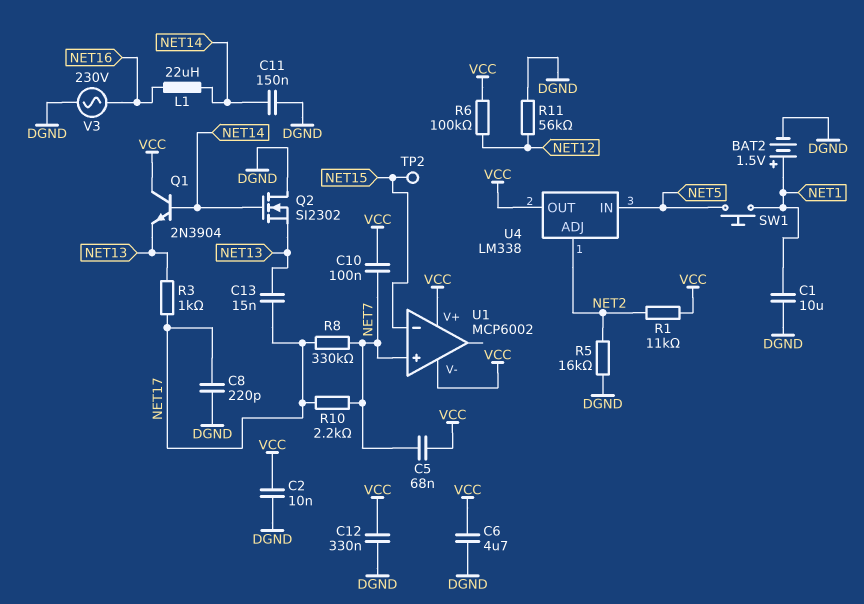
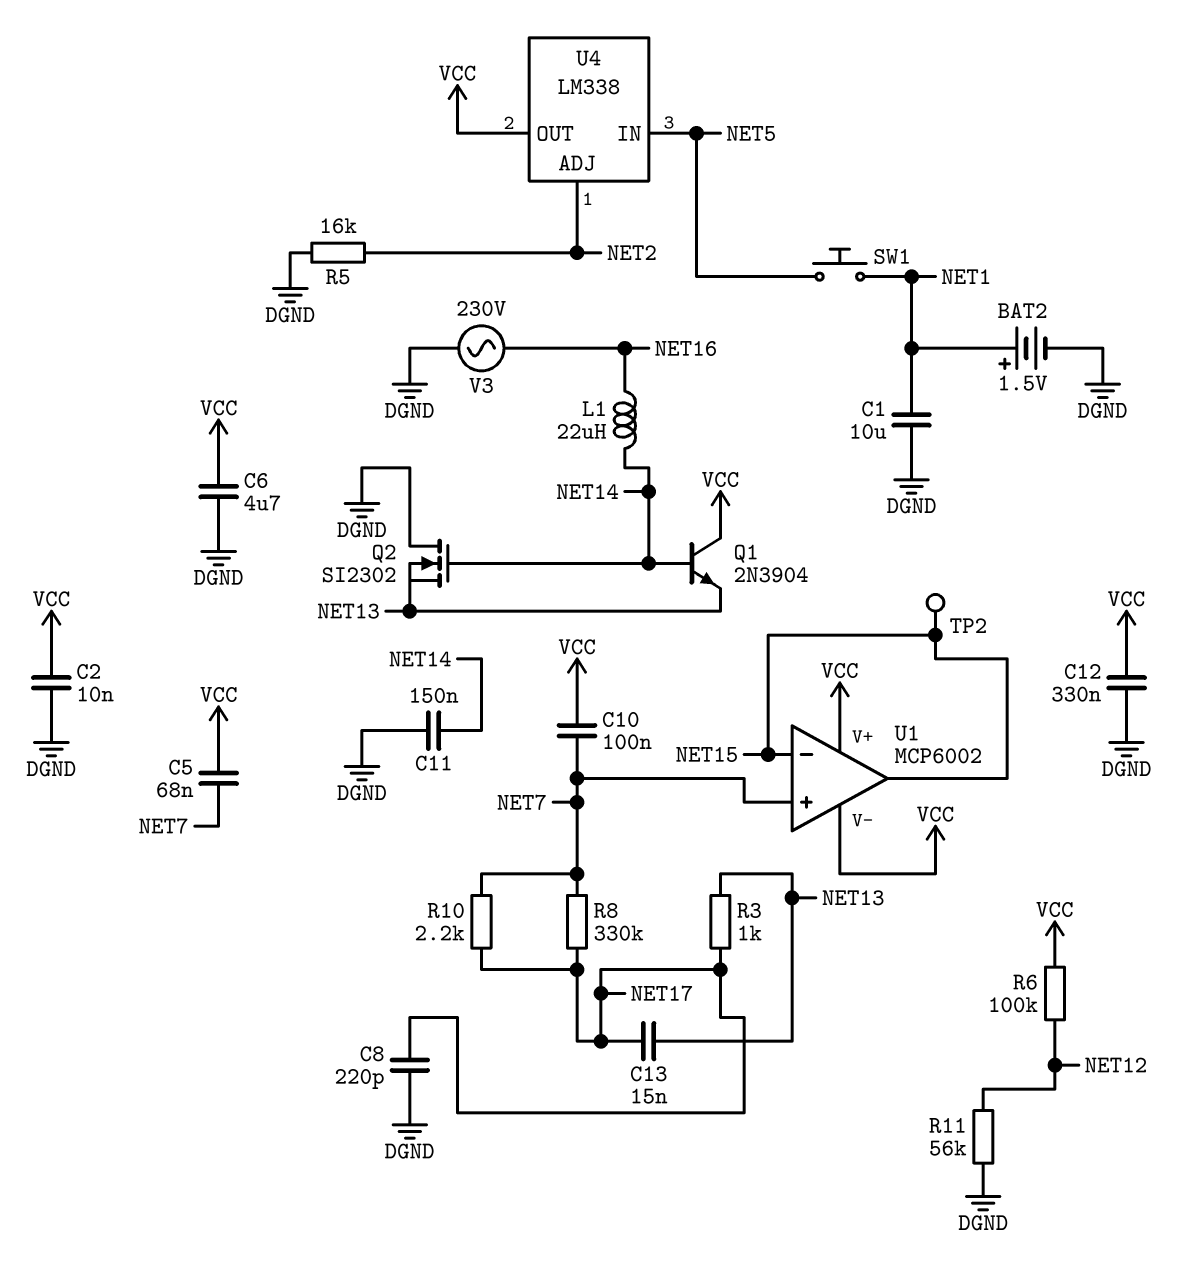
R1: 11k (NET2, VCC) -> none
U1 pin out: none -> NET15

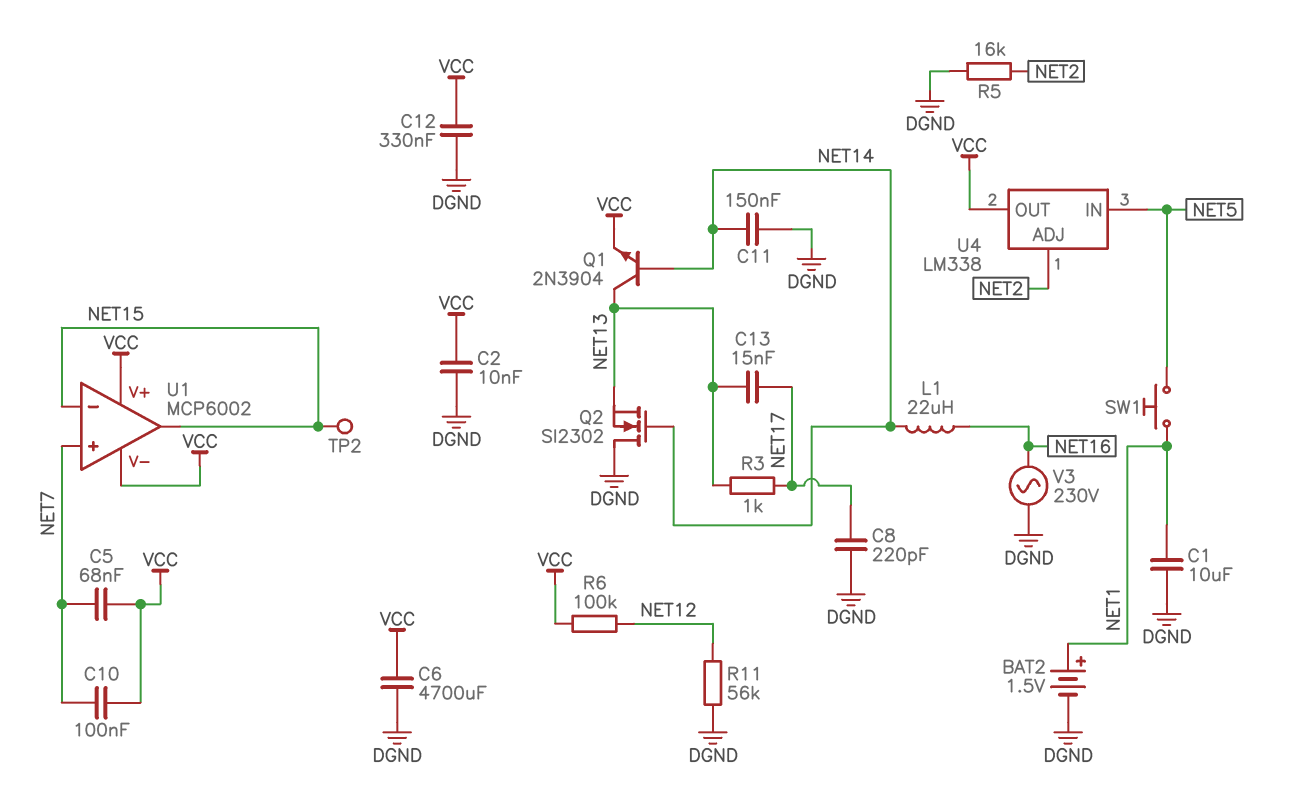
C6: 4.7uF (DGND, VCC) -> 4700uF (DGND, VCC)
Q1: NPN 2N3904 (B NET14, C VCC, E NET13) -> NPN 2N3904 (B NET14, C NET13, E VCC)
R8: 330k (NET7, NET17) -> none
R10: 2.2k (NET7, NET17) -> none

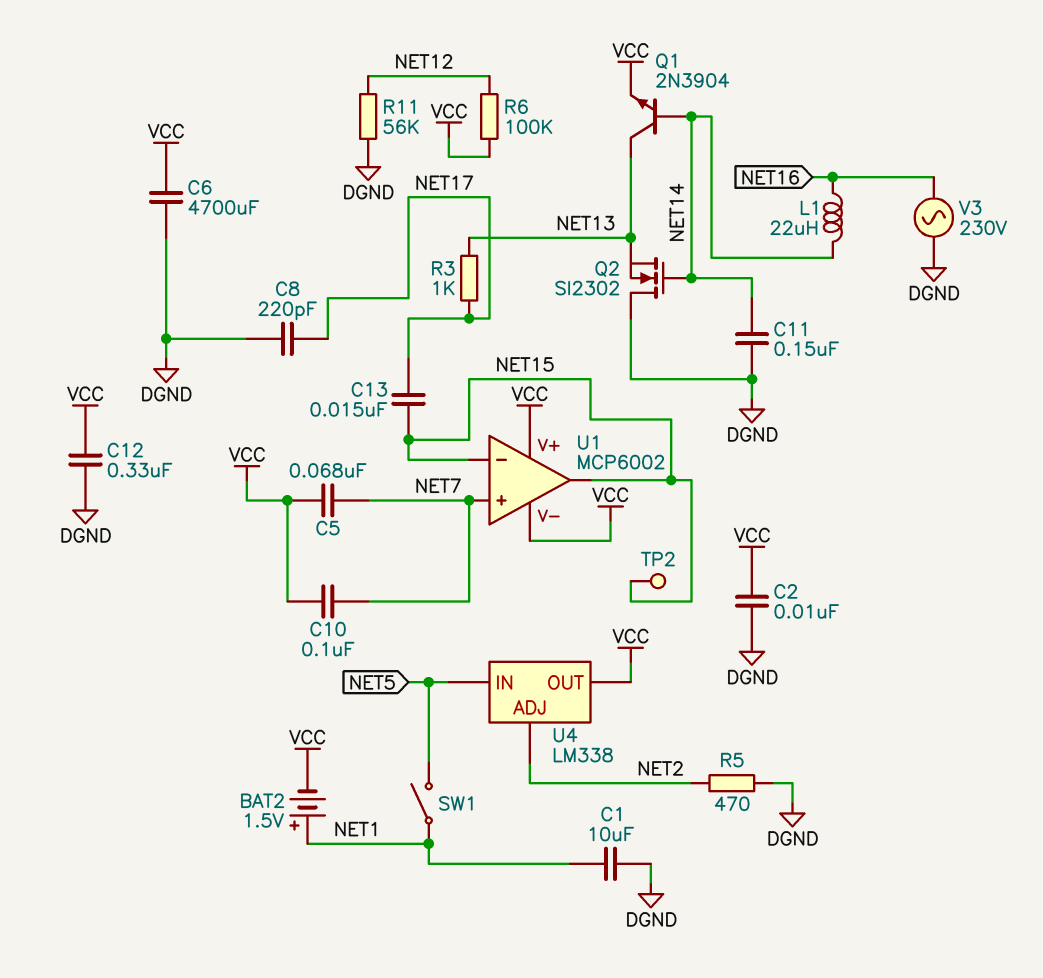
BAT2: 1.5V (plus NET1, minus DGND) -> 1.5V (plus NET1, minus VCC)
C13: 15nF (NET13, NET17) -> 15nF (NET15, NET17)
R5: 16k (DGND, NET2) -> 470 (DGND, NET2)
SW1: button (NET1, NET5) -> switch (NET1, NET5)

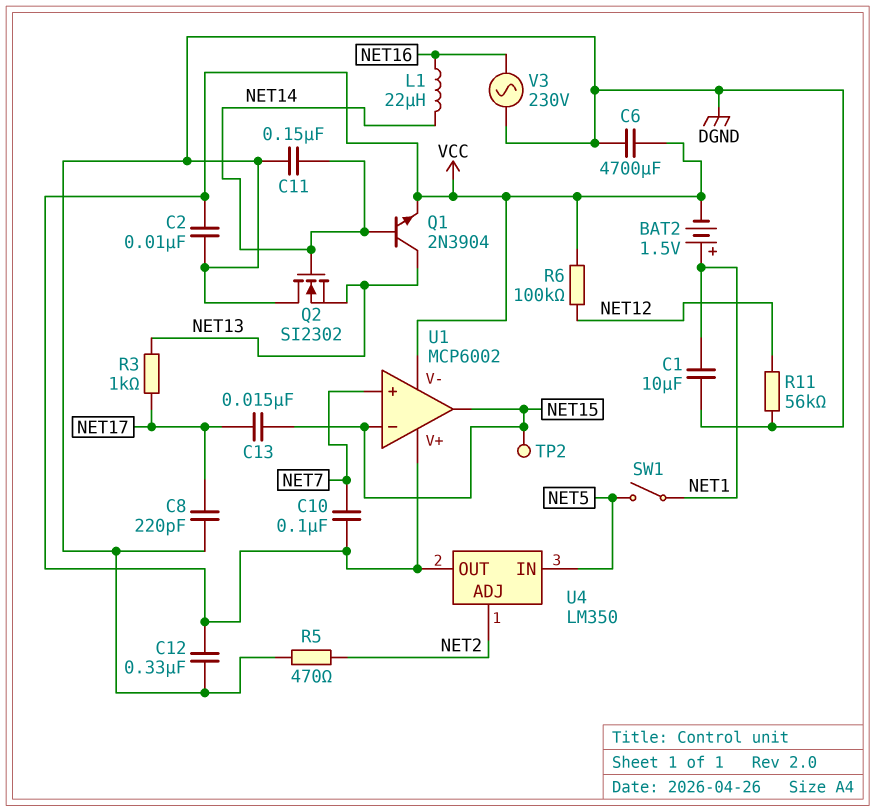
C5: 68nF (NET7, VCC) -> none
U4: LM338 -> LM350

